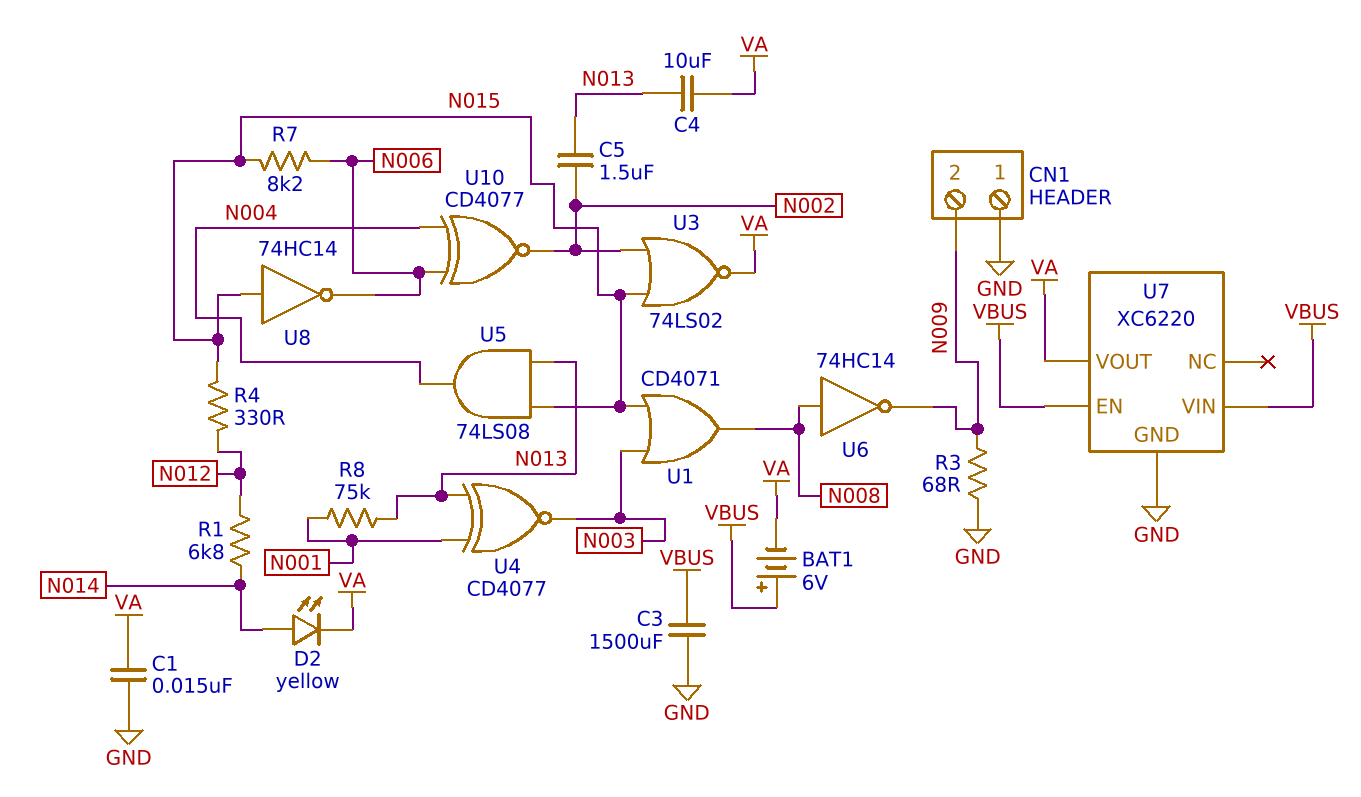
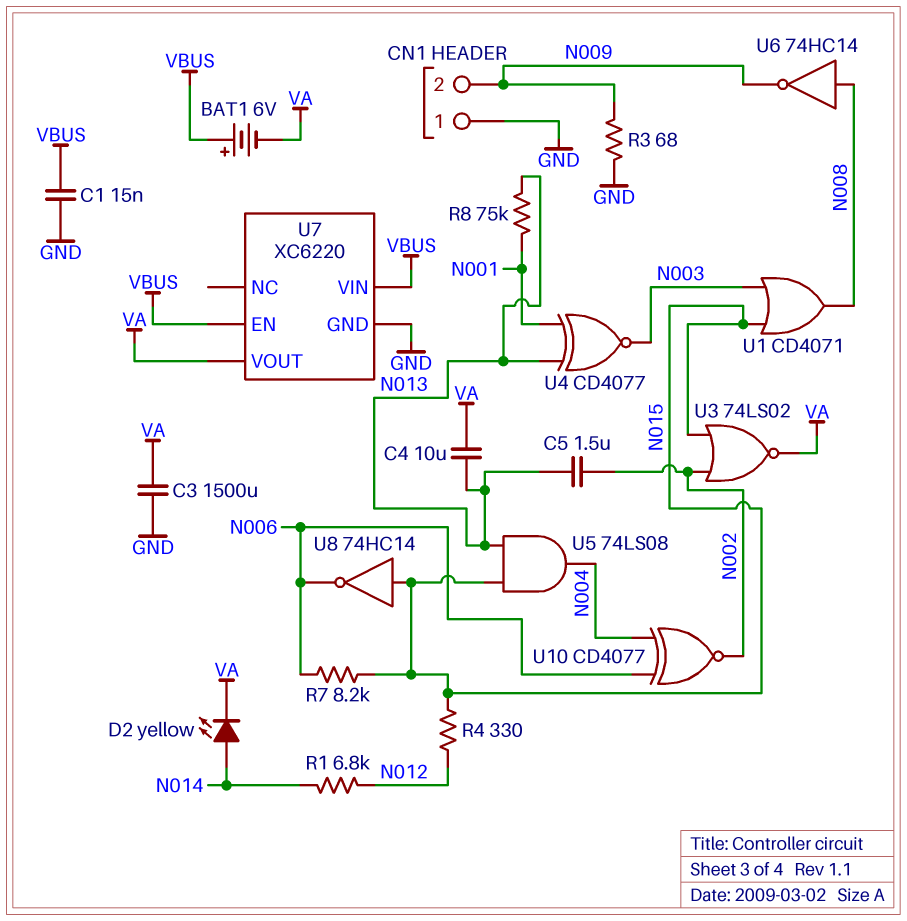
C1: 15nF (GND, VA) -> 15nF (GND, VBUS)
C3: 1500uF (GND, VBUS) -> 1500uF (GND, VA)

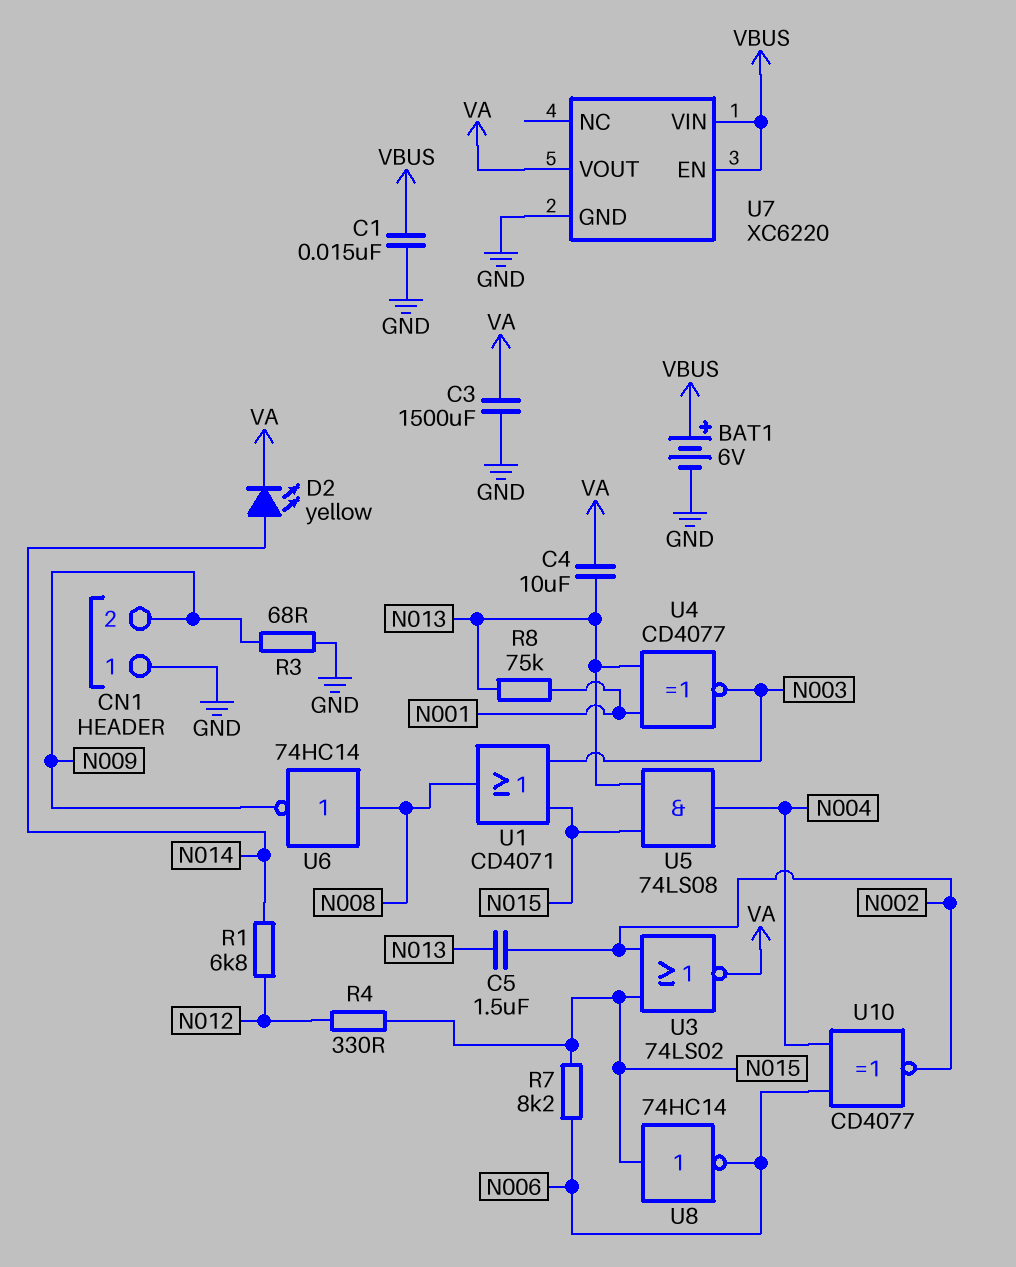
BAT1: 6V (plus VBUS, minus VA) -> 6V (plus VBUS, minus GND)

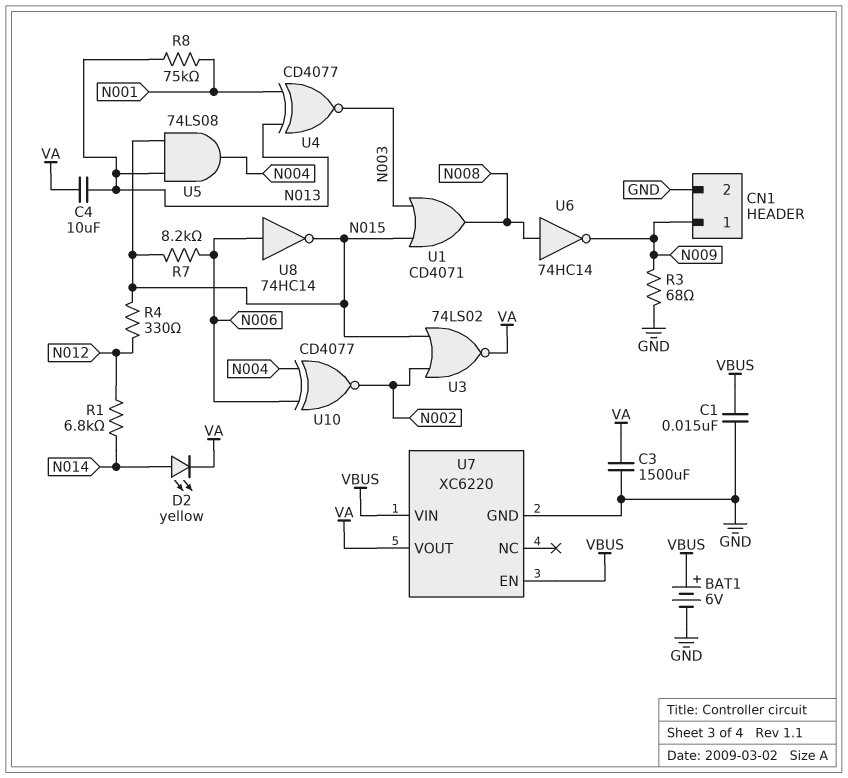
C5: 1.5uF (N002, N013) -> none
CN1 pin 1: GND -> N009
CN1 pin 2: N009 -> GND
U8: NOT 74HC14 (in N015, out N006) -> NOT 74HC14 (in N006, out N015)

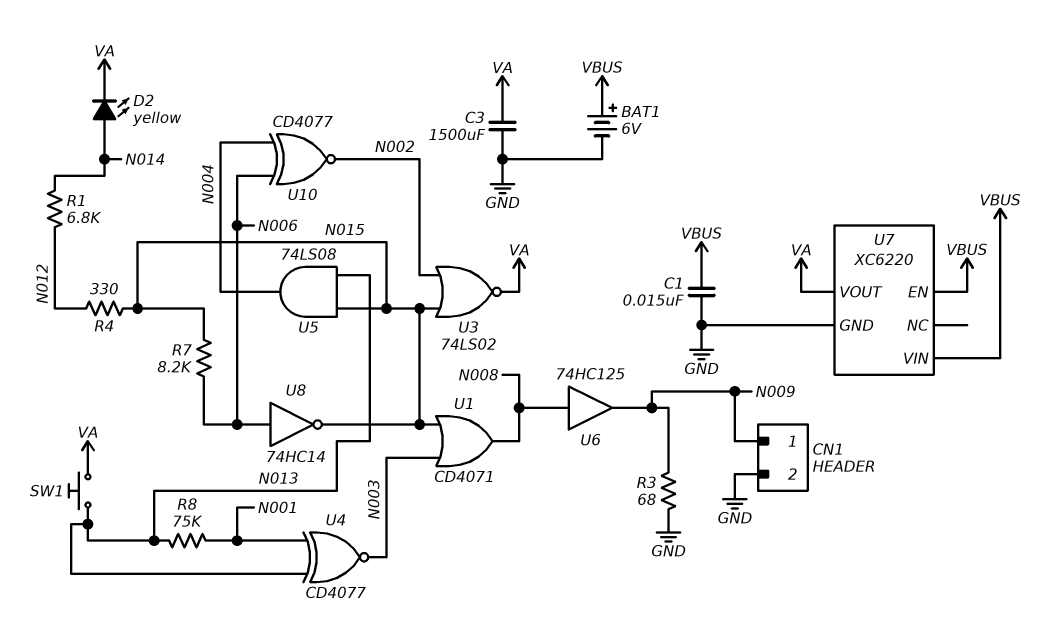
C4: 10uF (N013, VA) -> none
SW1: none -> button (N013, VA)
U6: NOT 74HC14 (in N008, out N009) -> buffer 74HC125 (in N008, out N009)

